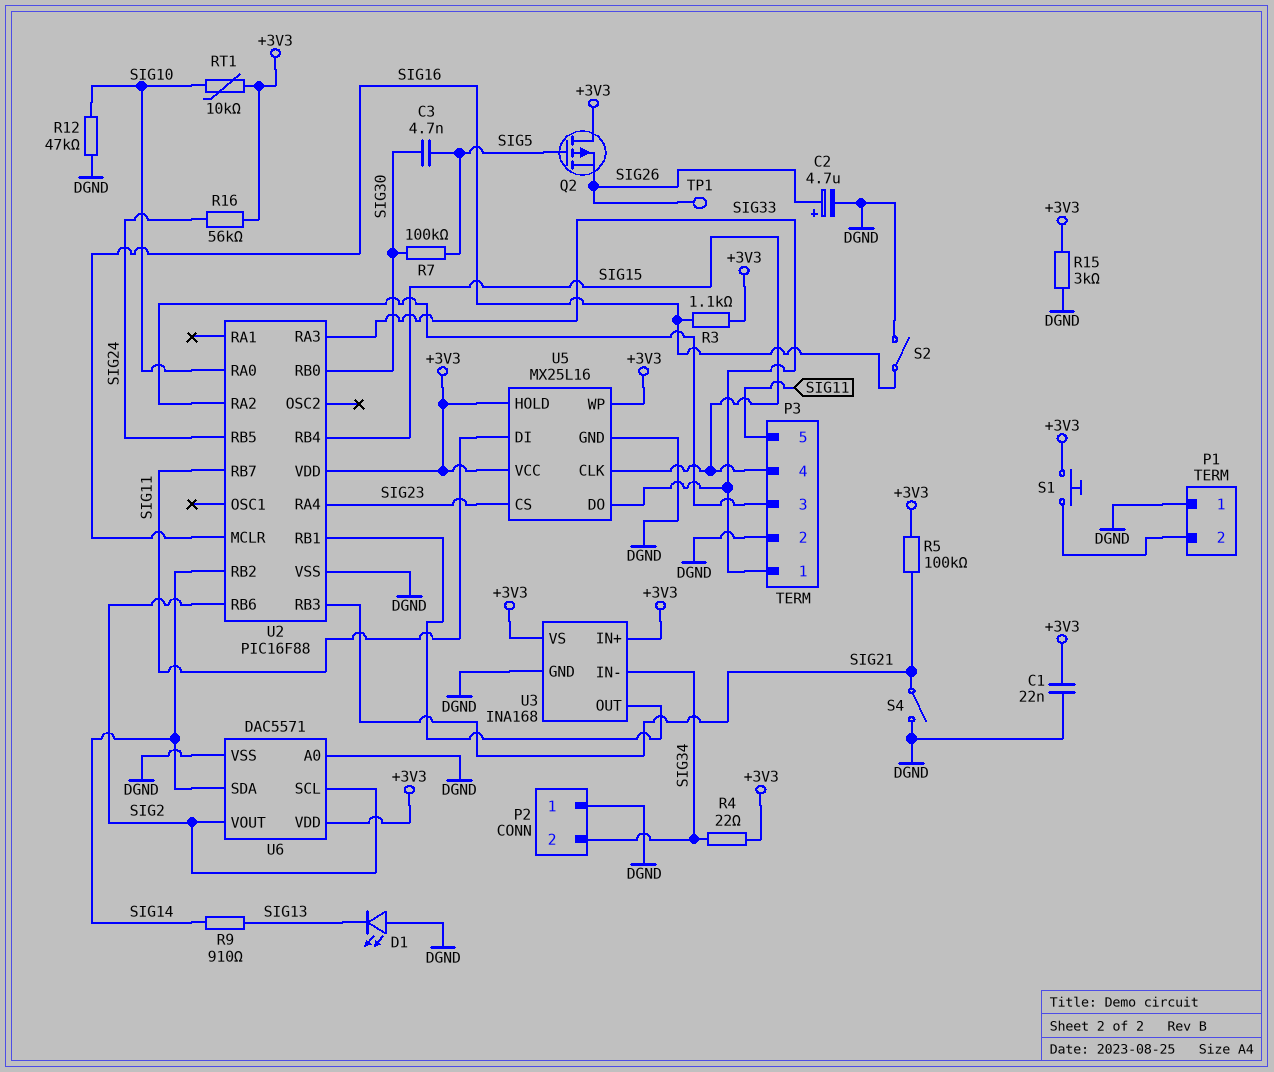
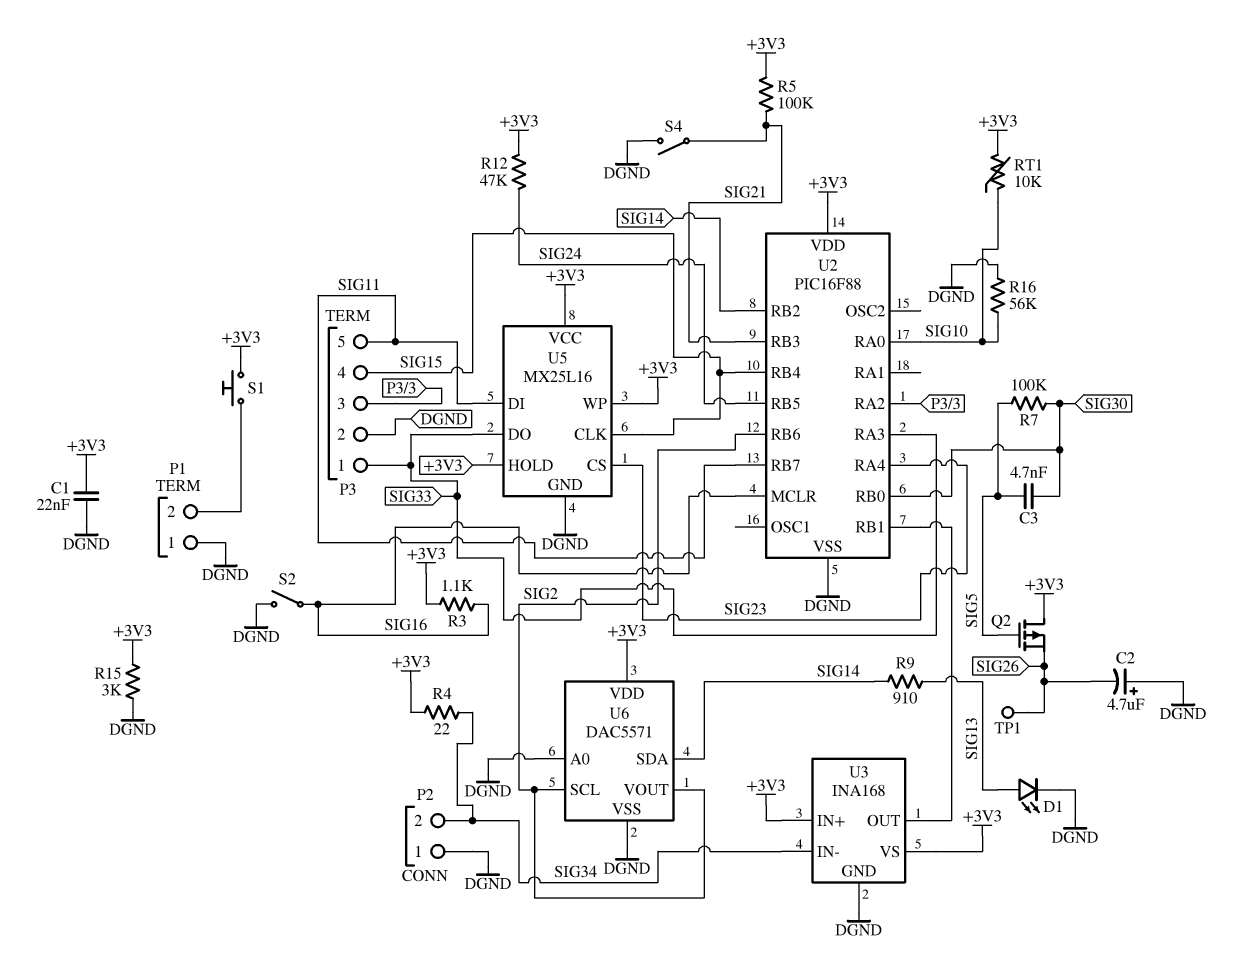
C2: 4.7uF (plus SIG26, minus DGND) -> 4.7uF (plus DGND, minus SIG26)
D1: LED (A DGND, K SIG13) -> LED (A SIG13, K DGND)
R12: 47k (DGND, SIG10) -> 47k (+3V3, SIG24)
R16: 56k (+3V3, SIG24) -> 56k (DGND, SIG10)

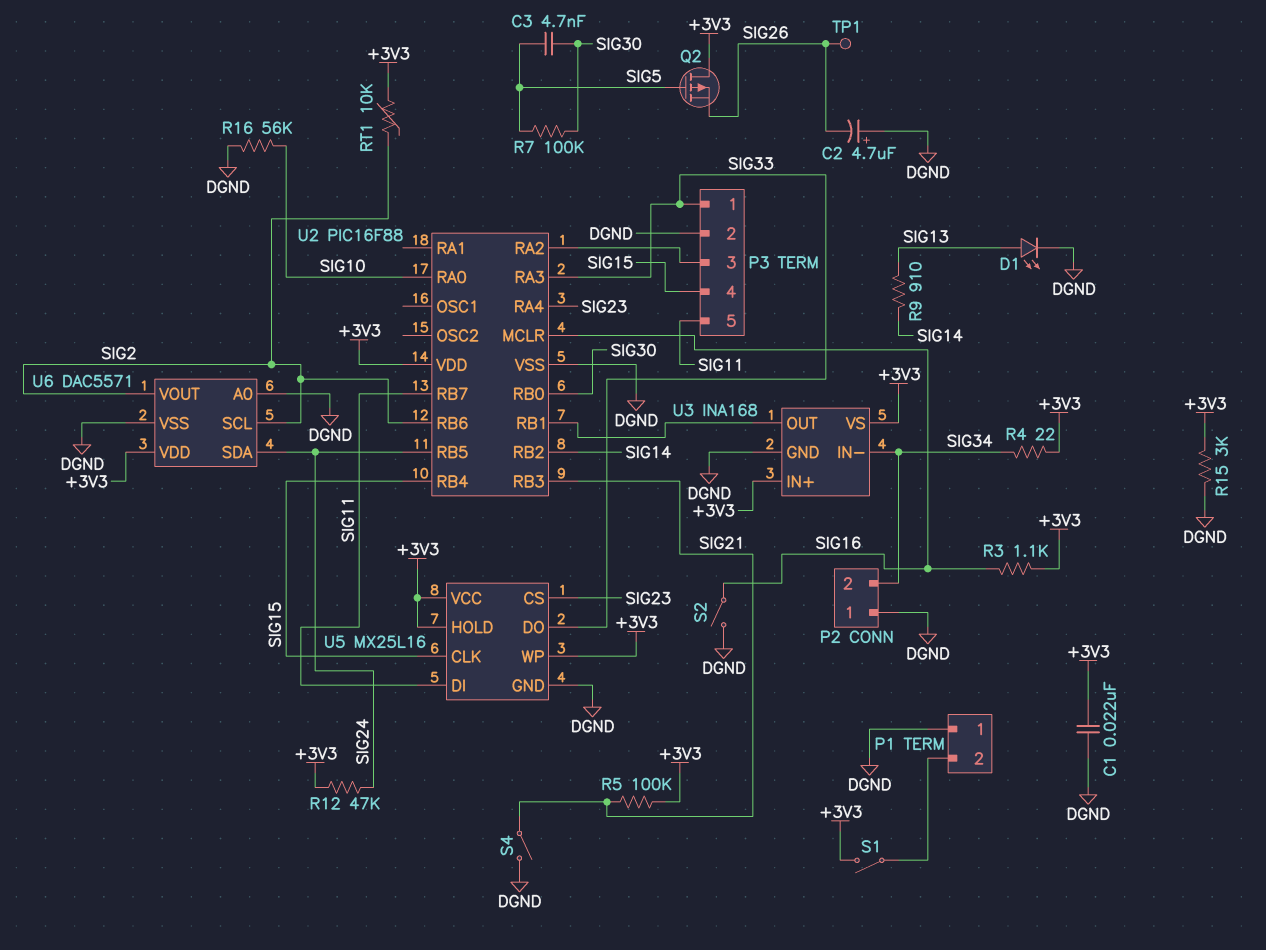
RT1: 10k (+3V3, SIG10) -> 10k (+3V3, SIG2)
S1: button (+3V3, P1/2) -> switch (+3V3, P1/2)
U6 pin SDA: SIG14 -> SIG24

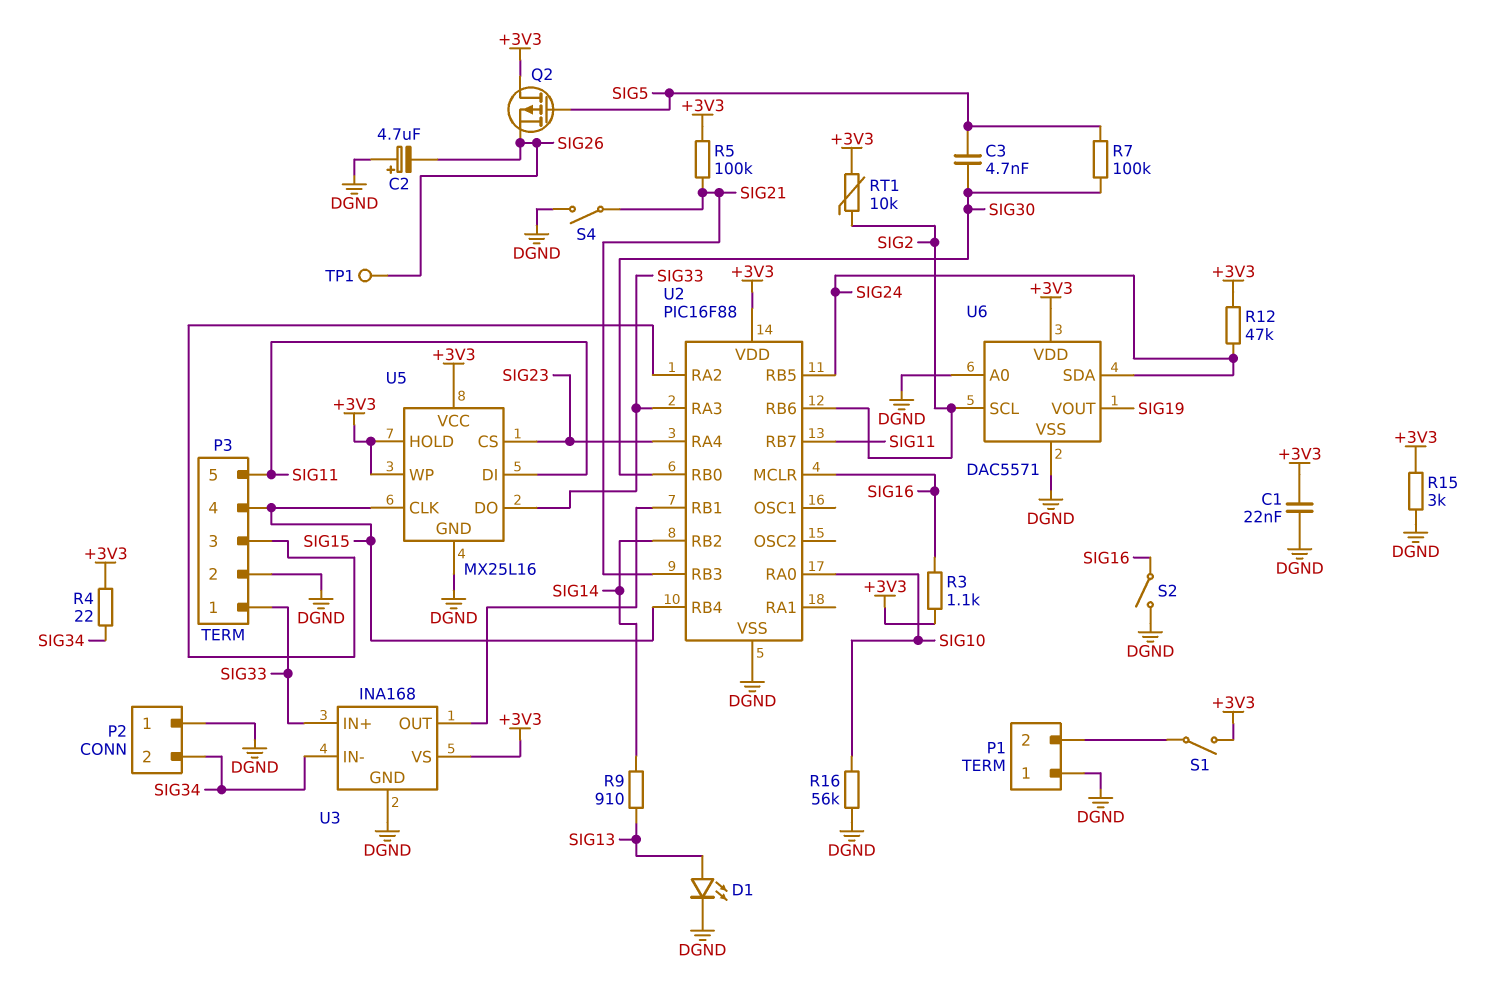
U3 pin IN+: +3V3 -> SIG33
U6 pin VOUT: SIG2 -> SIG19

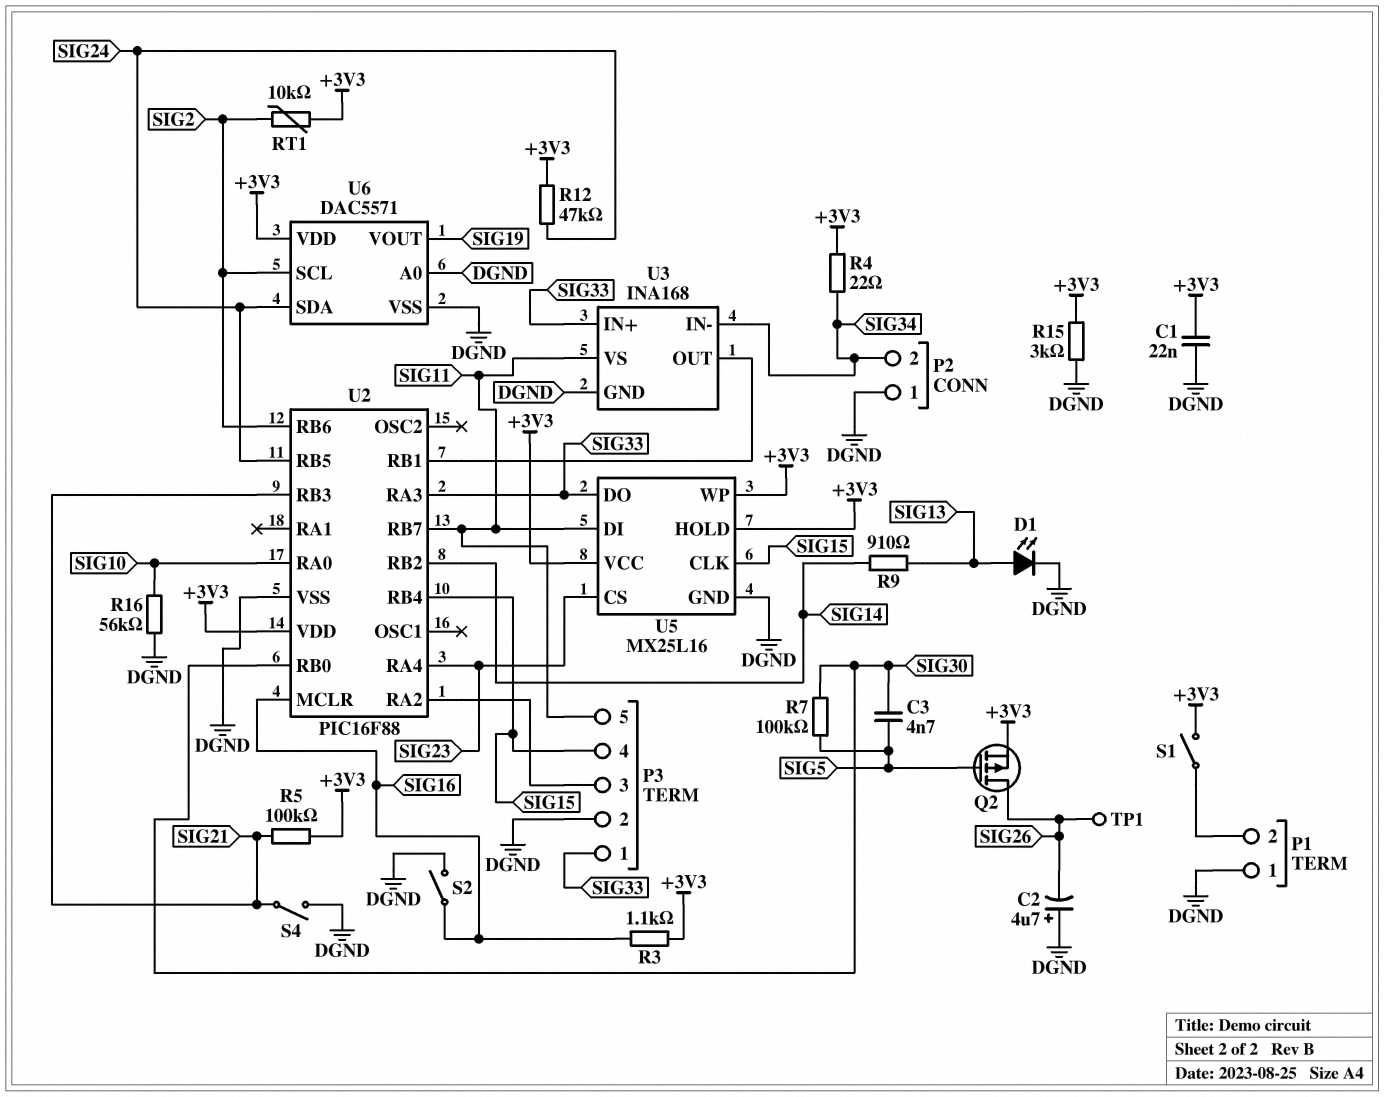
Q2: PMOS (G SIG5, D +3V3, S SIG26) -> PMOS (G SIG5, D SIG26, S +3V3)
U3 pin VS: +3V3 -> SIG11

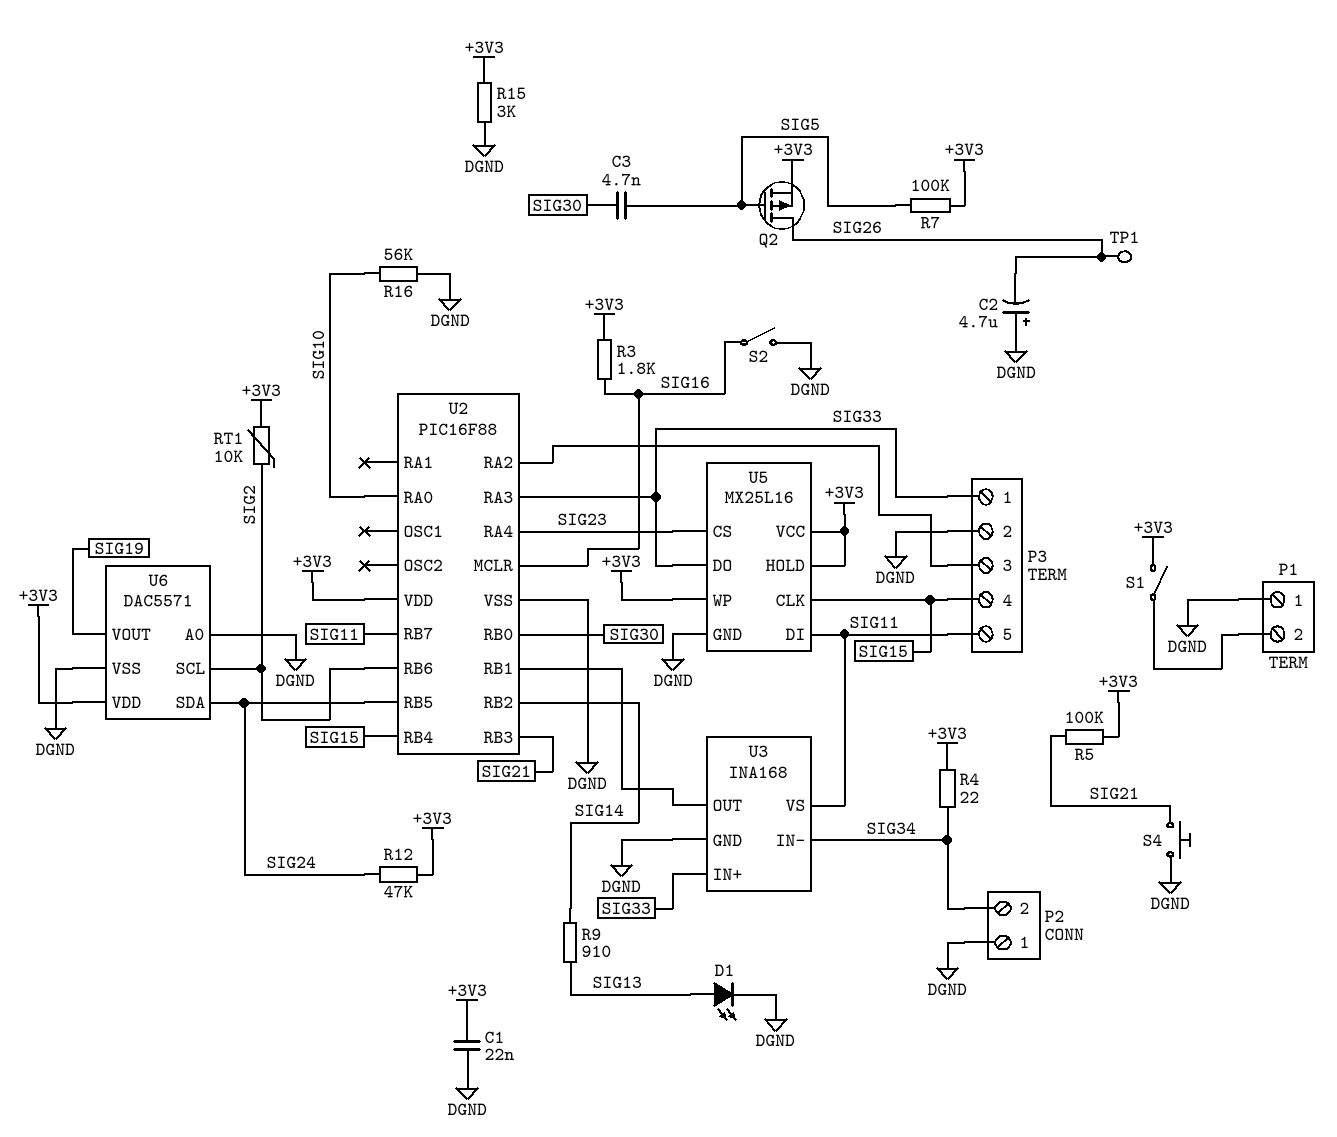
R3: 1.1k (+3V3, SIG16) -> 1.8k (+3V3, SIG16)
R7: 100k (SIG5, SIG30) -> 100k (+3V3, SIG5)
S4: switch (DGND, SIG21) -> button (DGND, SIG21)

